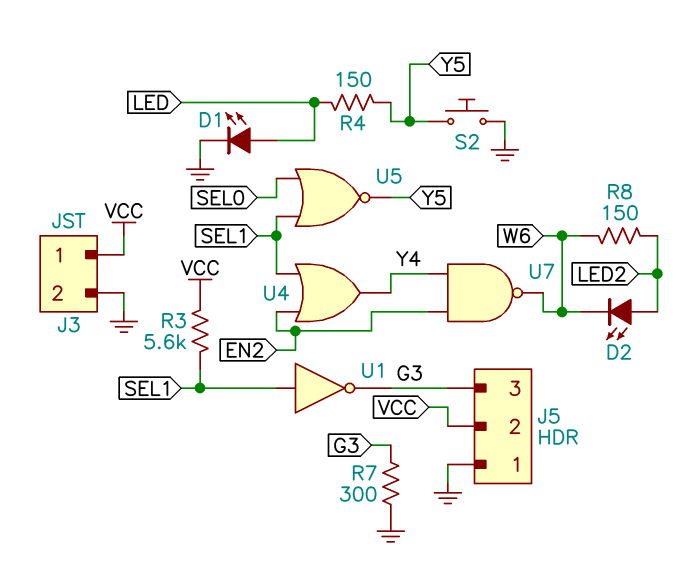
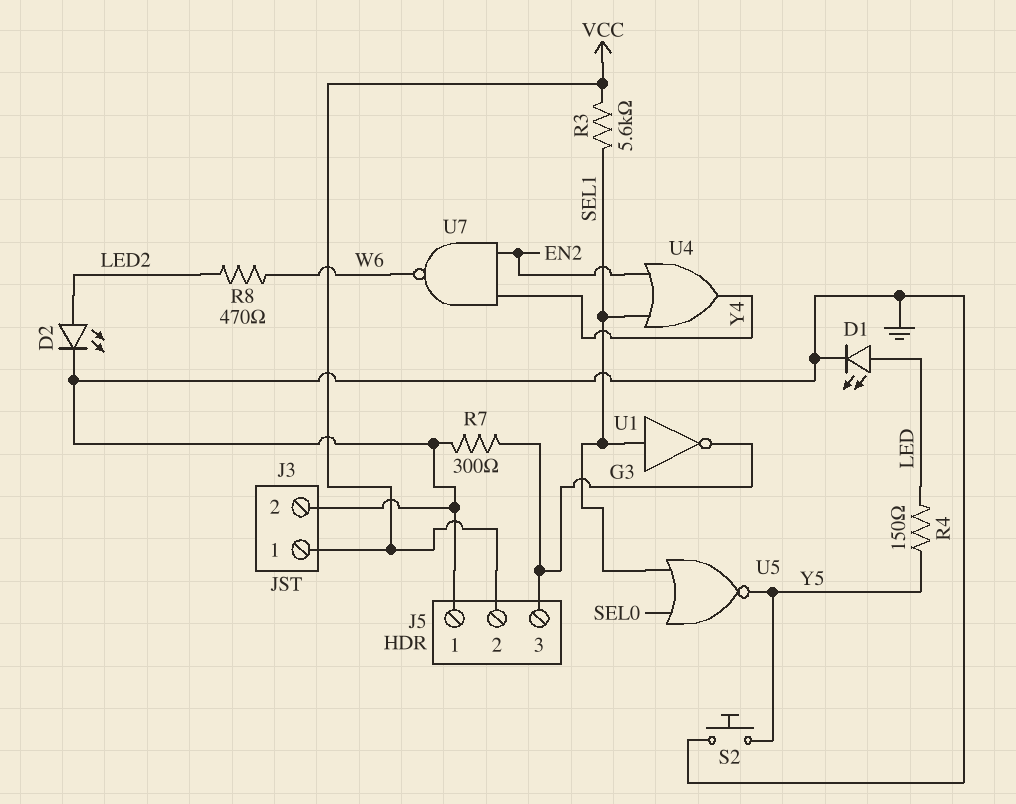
D2: LED (A LED2, K W6) -> LED (A LED2, K GND)
R8: 150 (LED2, W6) -> 470 (LED2, W6)

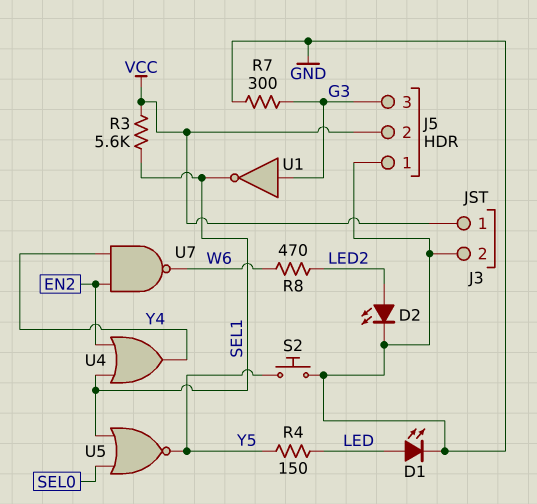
U1: NOT (in SEL1, out G3) -> NOT (in G3, out SEL1)

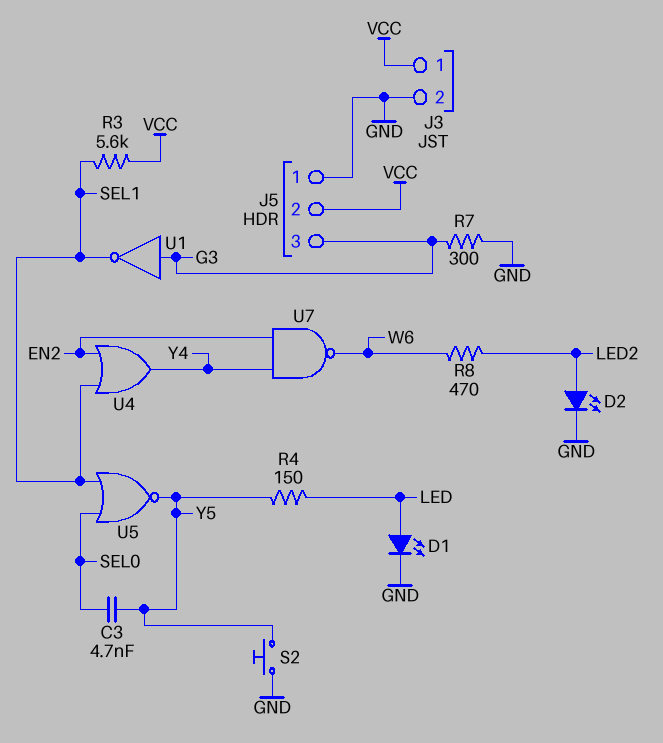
C3: none -> 4.7nF (SEL0, Y5)

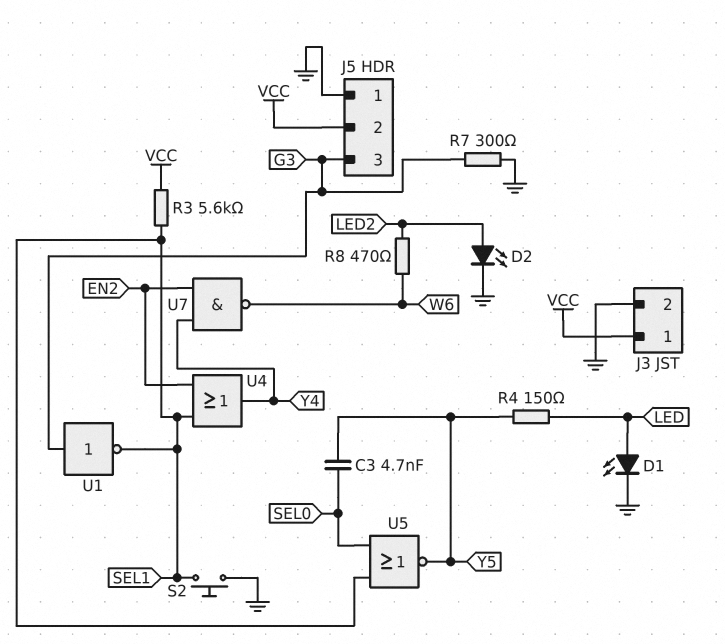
S2: button (GND, Y5) -> button (GND, SEL1)

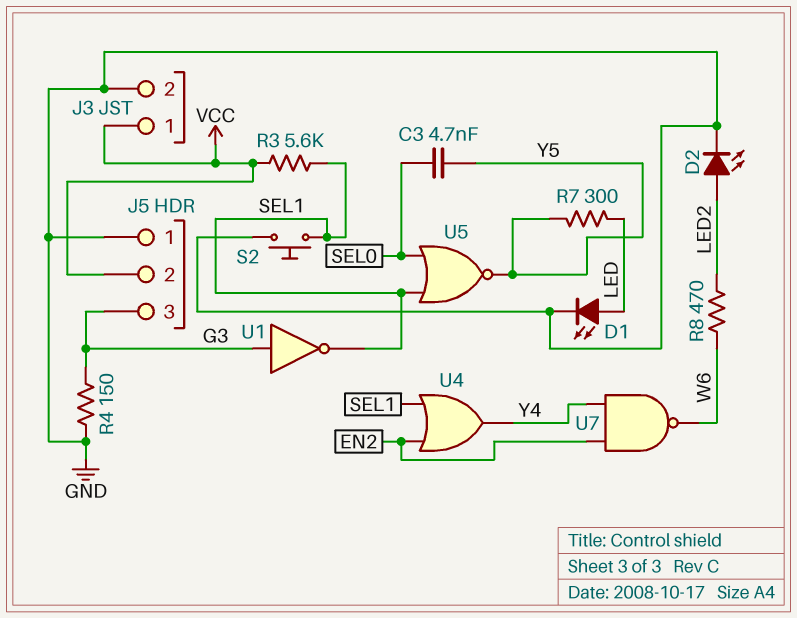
R4: 150 (LED, Y5) -> 150 (G3, GND)
R7: 300 (G3, GND) -> 300 (LED, Y5)

